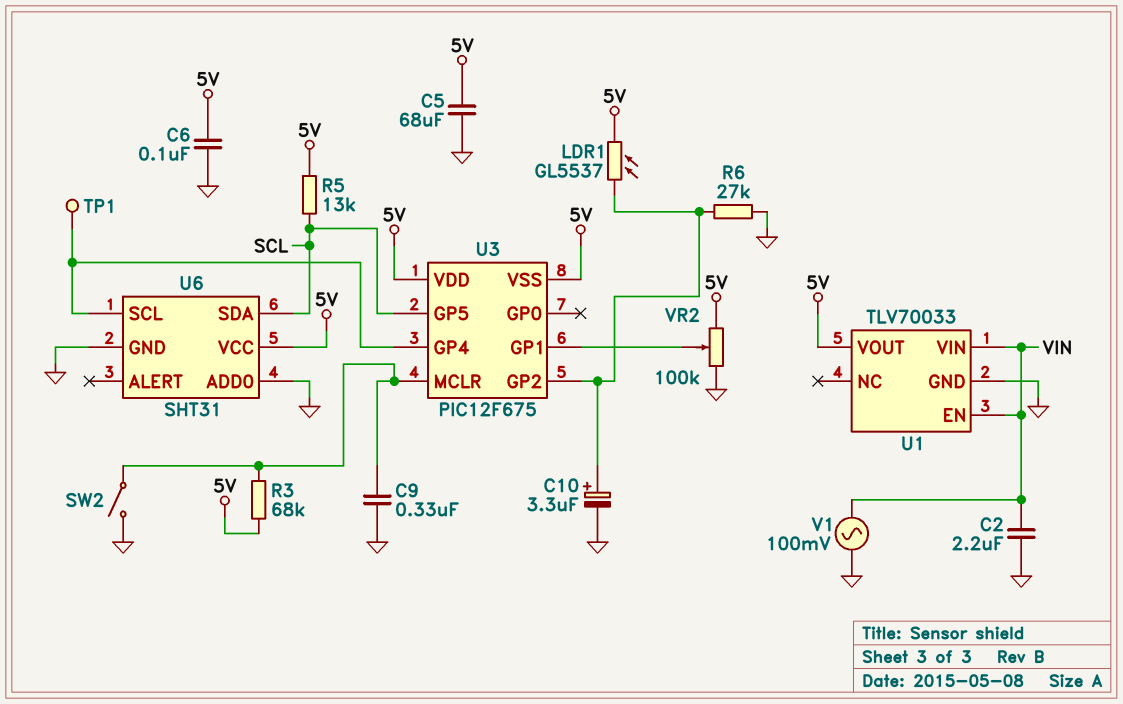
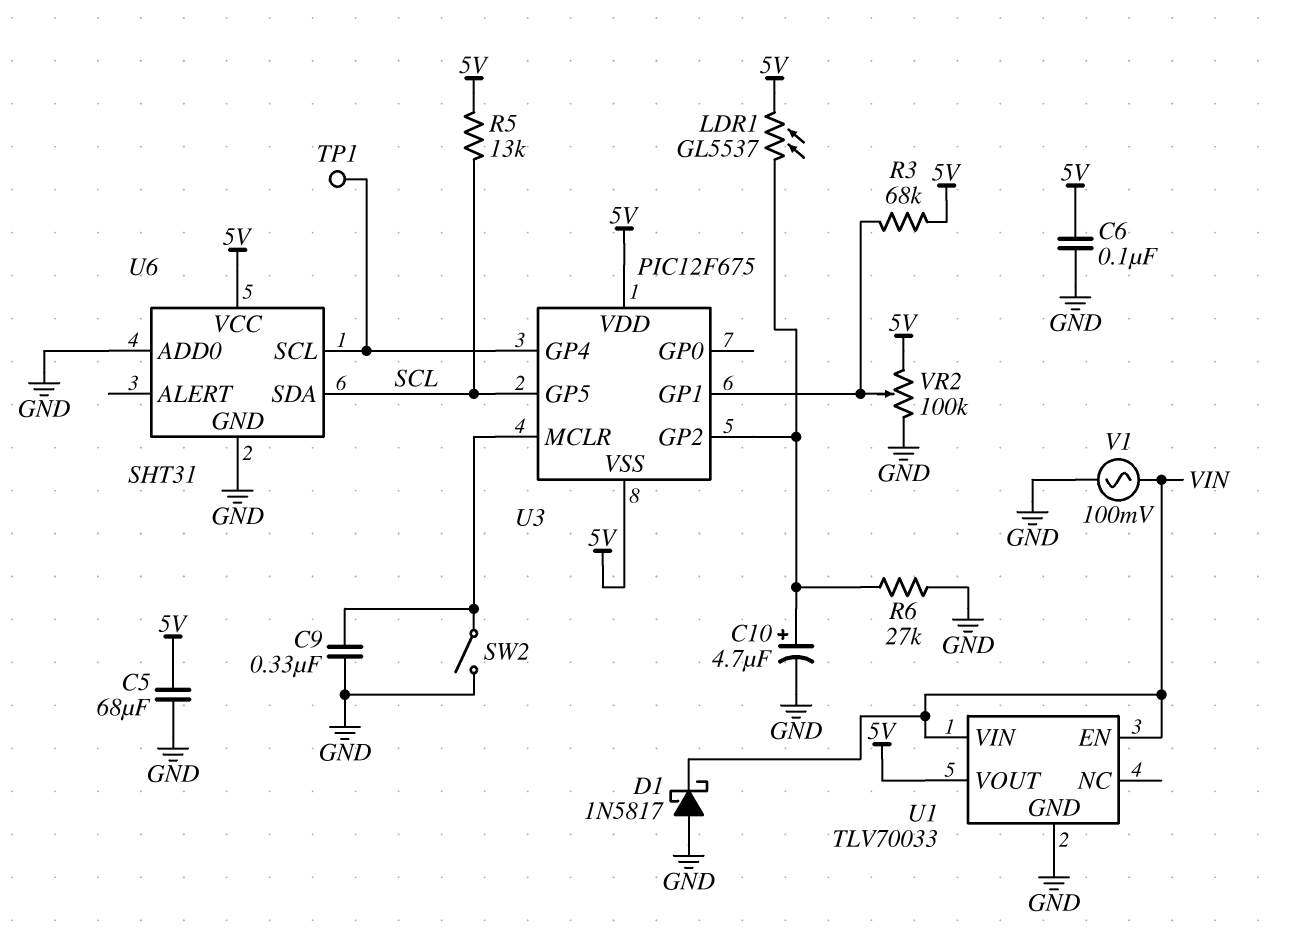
C2: 2.2uF (GND, VIN) -> none
C10: 3.3uF (plus U3/GP2, minus GND) -> 4.7uF (plus U3/GP2, minus GND)
D1: none -> schottky 1N5817 (A GND, K VIN)
R3: 68k (5V, U3/MCLR) -> 68k (5V, U3/GP1)

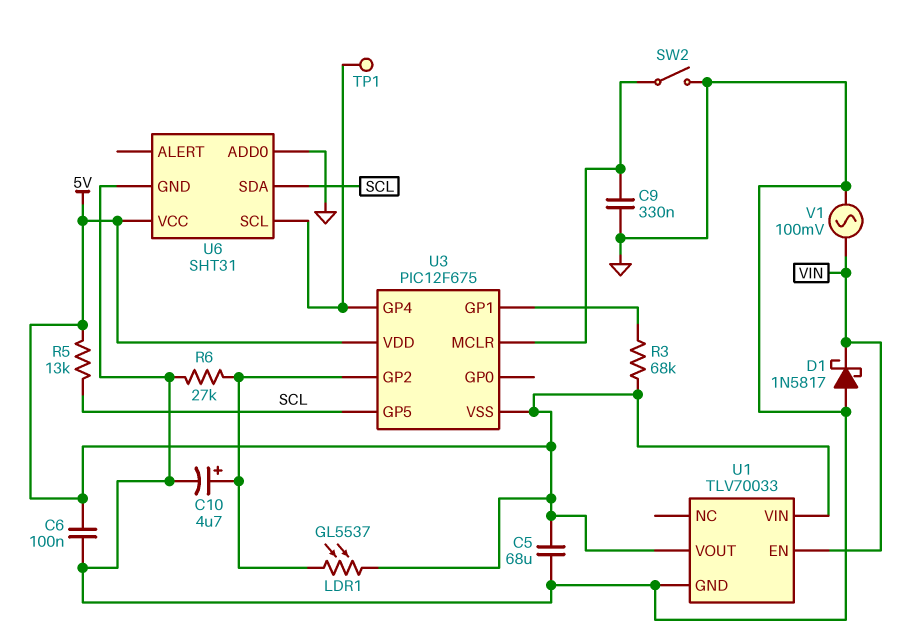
U1 pin VIN: VIN -> 5V
VR2: 100k (5V, GND, wiper U3/GP1) -> none

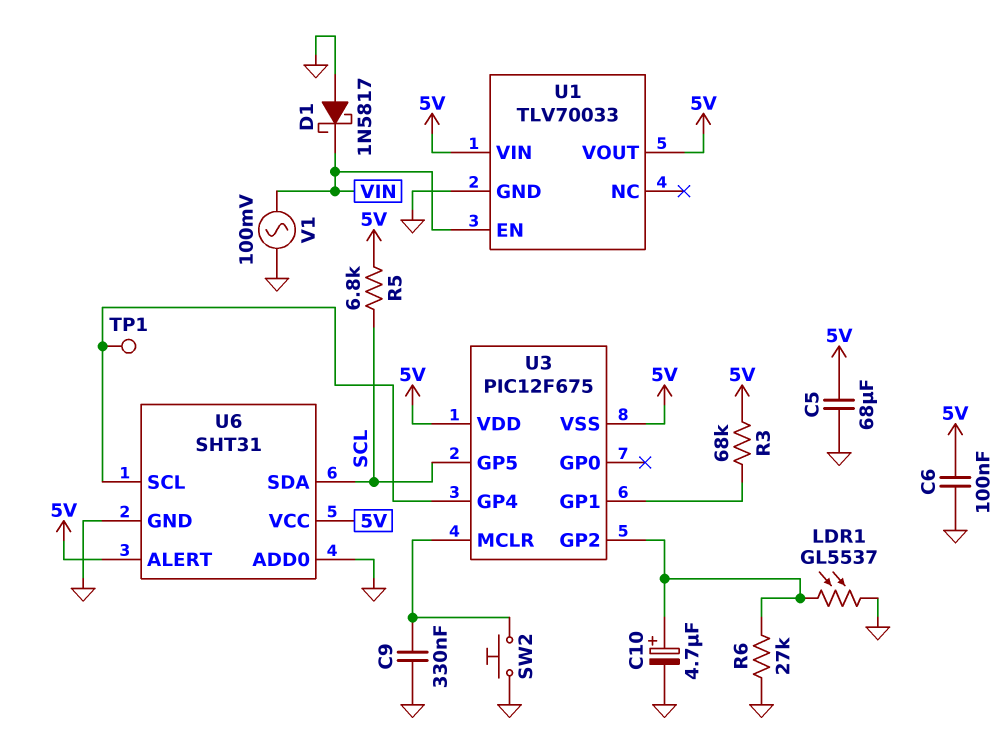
LDR1: GL5537 (5V, U3/GP2) -> GL5537 (GND, U3/GP2)
R5: 13k (5V, SCL) -> 6.8k (5V, SCL)
SW2: switch (GND, U3/MCLR) -> button (GND, U3/MCLR)
U6 pin ALERT: none -> 5V

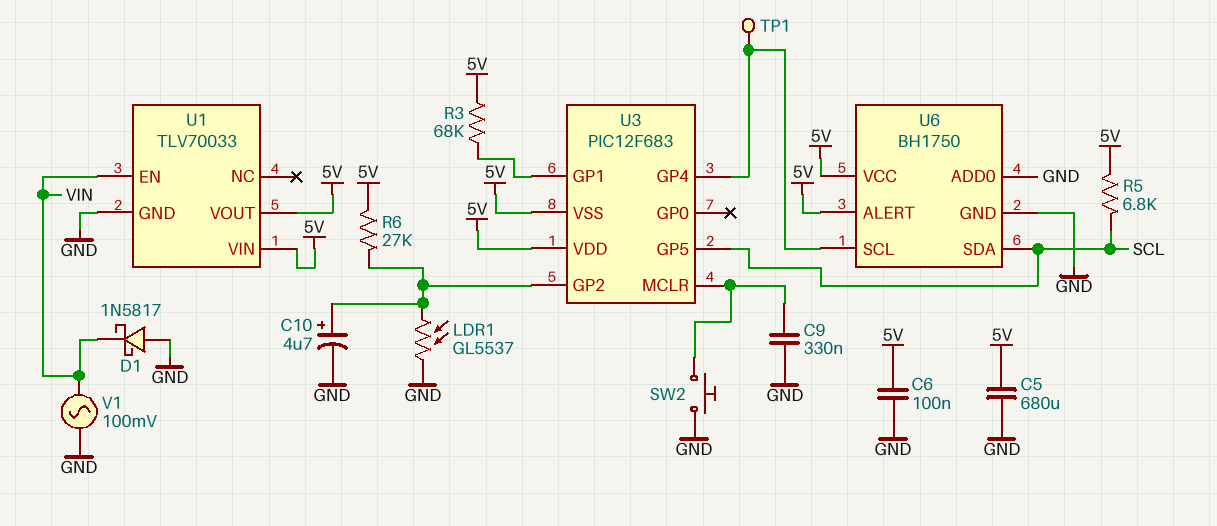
C5: 68uF (5V, GND) -> 680uF (5V, GND)
R6: 27k (GND, U3/GP2) -> 27k (5V, U3/GP2)
U3: PIC12F675 -> PIC12F683
U6: SHT31 -> BH1750

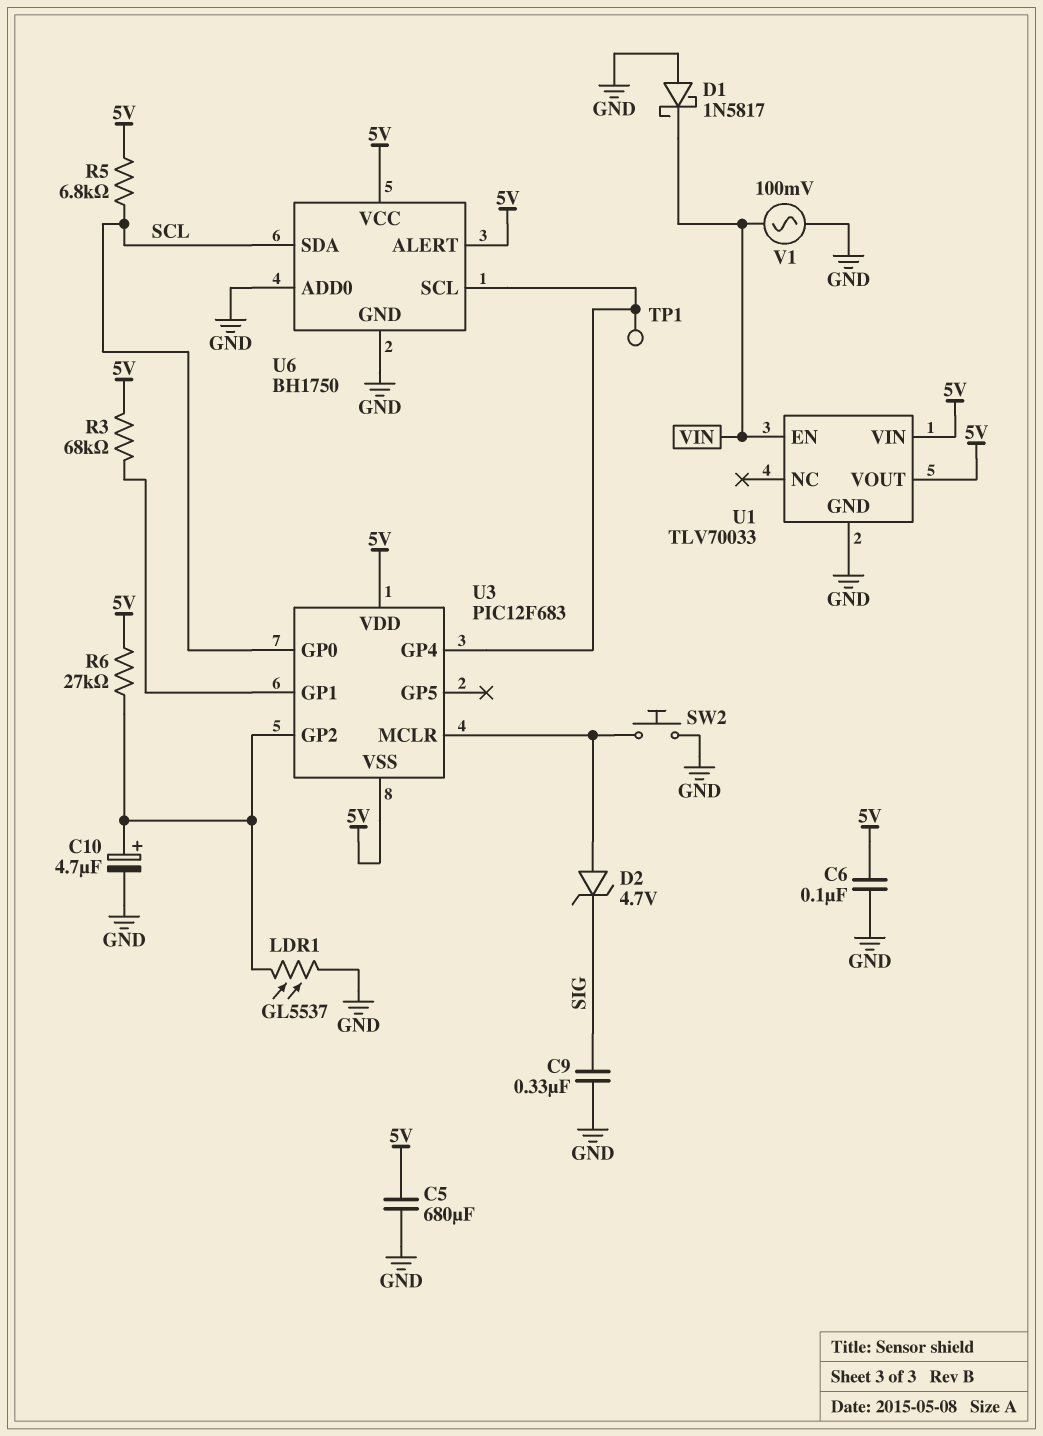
C9: 330nF (GND, U3/MCLR) -> 330nF (GND, SIG)
D2: none -> zener 4.7V (A U3/MCLR, K SIG)
U3 pin GP0: none -> SCL
U3 pin GP5: SCL -> none

